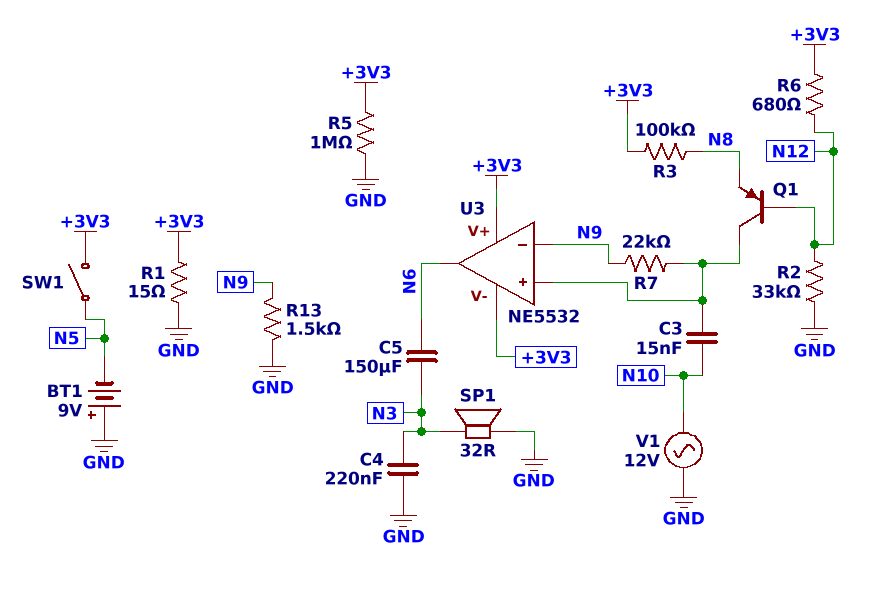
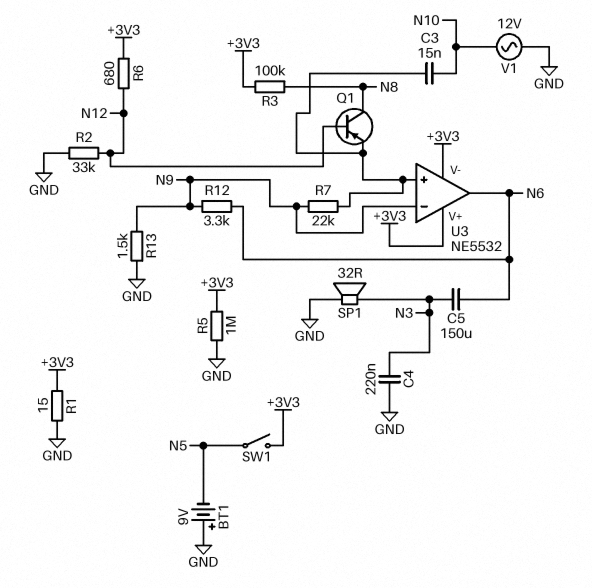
Q1: PNP (B N12, C U3/in+, E N8) -> PNP (B N12, C N8, E U3/in+)
R12: none -> 3.3k (N6, N9)

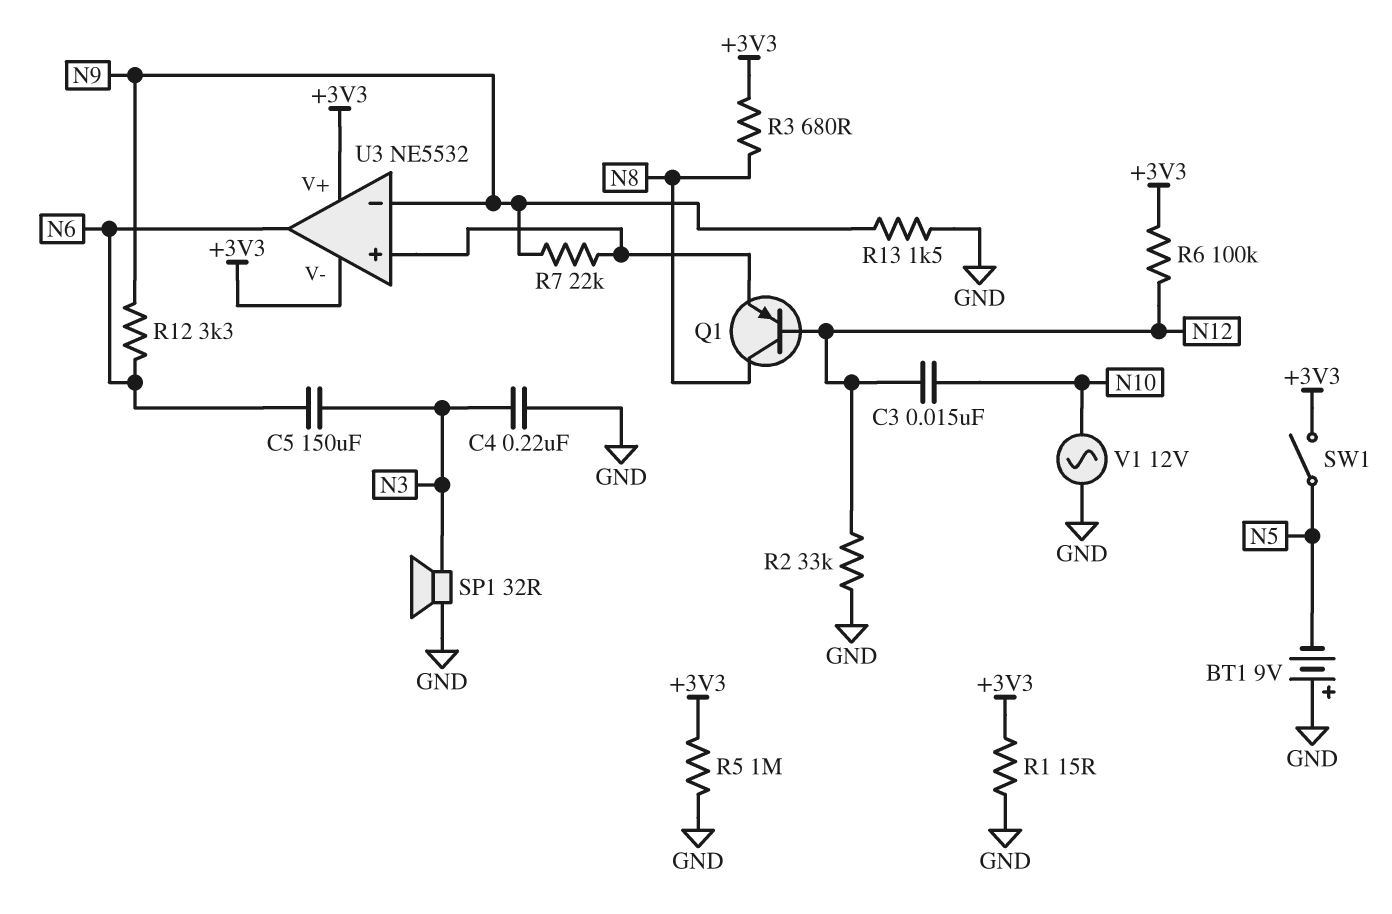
C3: 15nF (N10, U3/in+) -> 15nF (N10, N12)
R3: 100k (+3V3, N8) -> 680 (+3V3, N8)
R6: 680 (+3V3, N12) -> 100k (+3V3, N12)

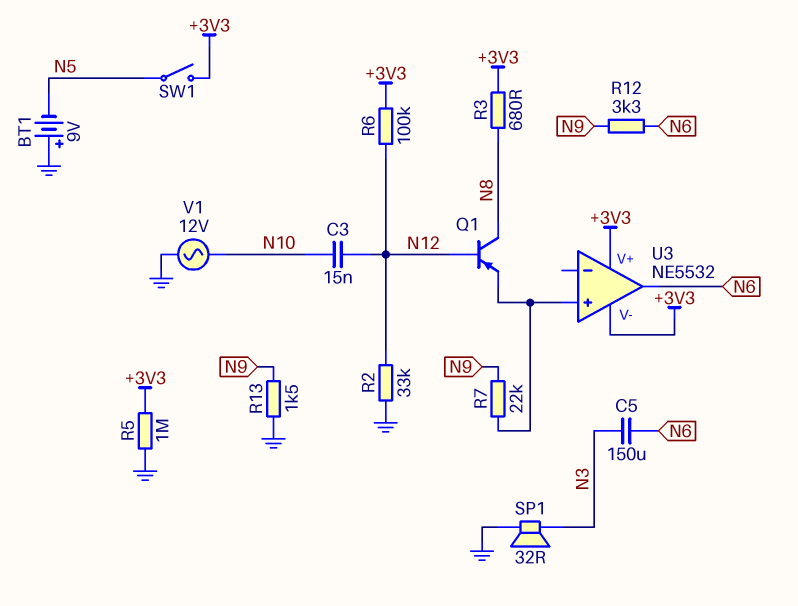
C4: 220nF (GND, N3) -> none
R1: 15 (+3V3, GND) -> none
U3 pin in-: N9 -> none

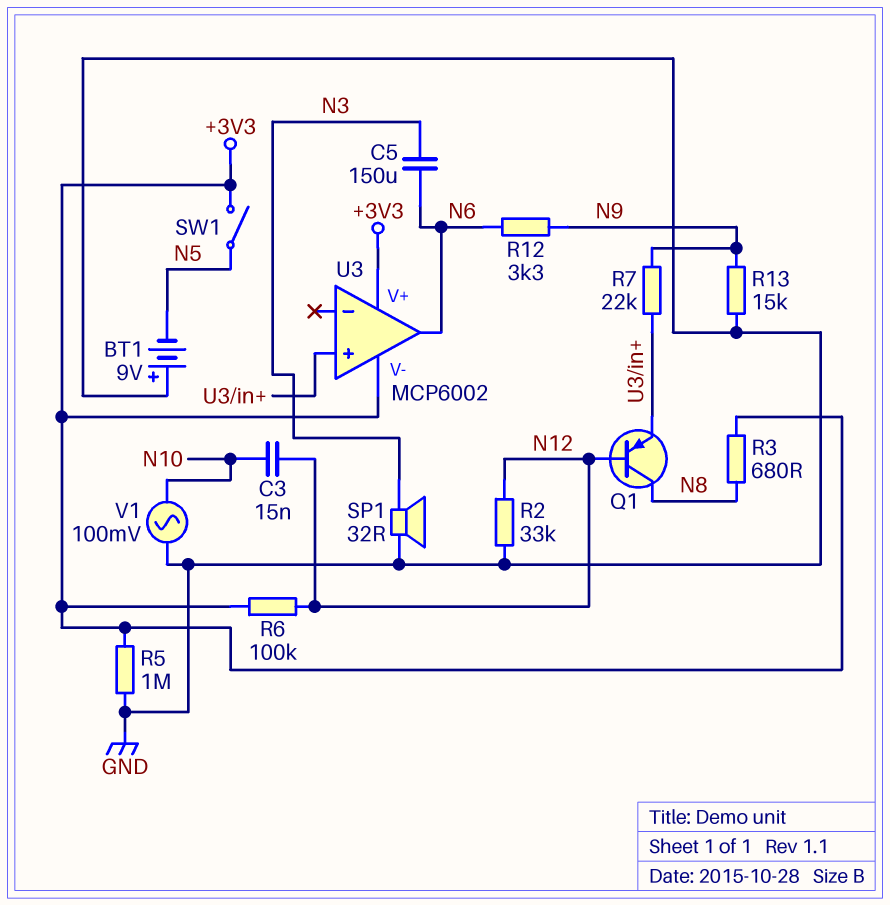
R13: 1.5k (GND, N9) -> 15k (GND, N9)
U3: NE5532 -> MCP6002
V1: AC 12V (GND, N10) -> AC 100mV (GND, N10)

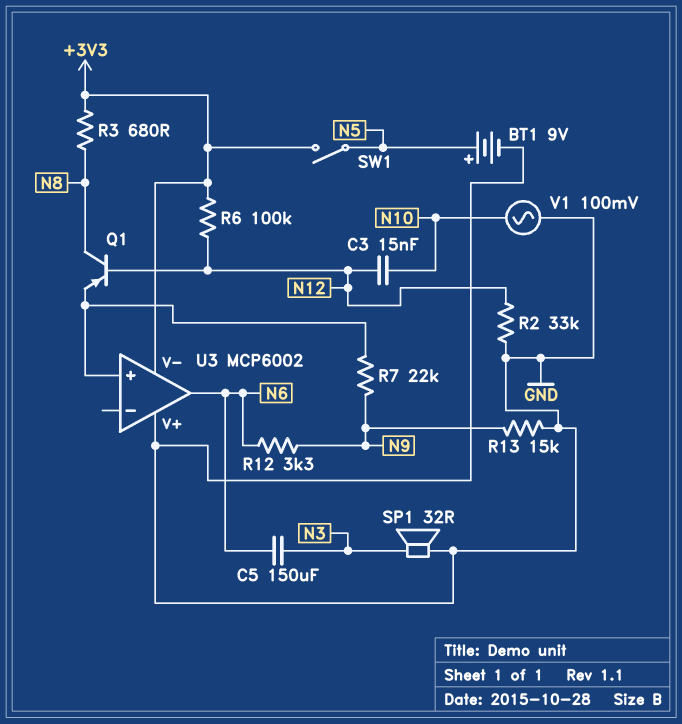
BT1: 9V (plus GND, minus N5) -> 9V (plus N5, minus GND)
R5: 1M (+3V3, GND) -> none
U3 pin V+: +3V3 -> GND

